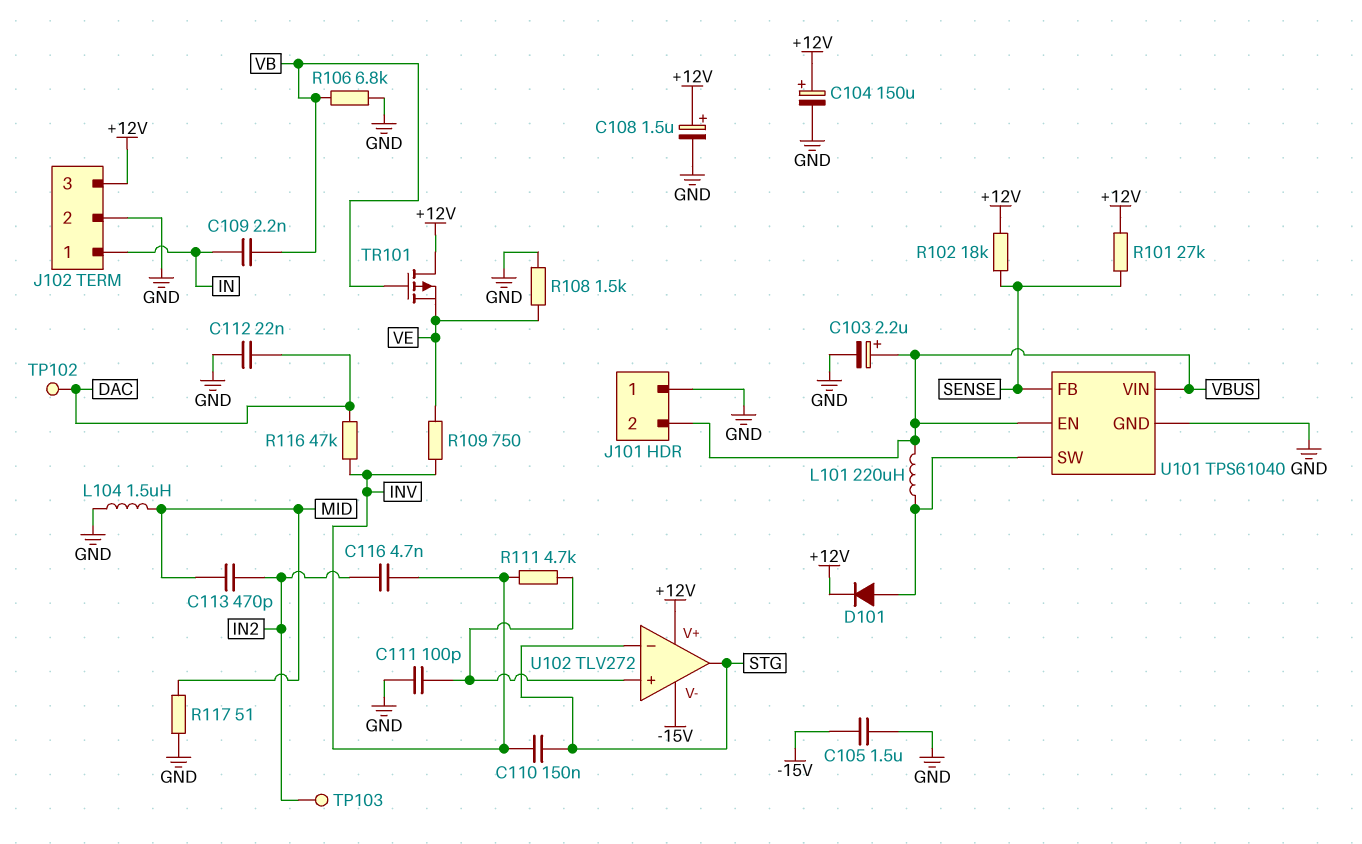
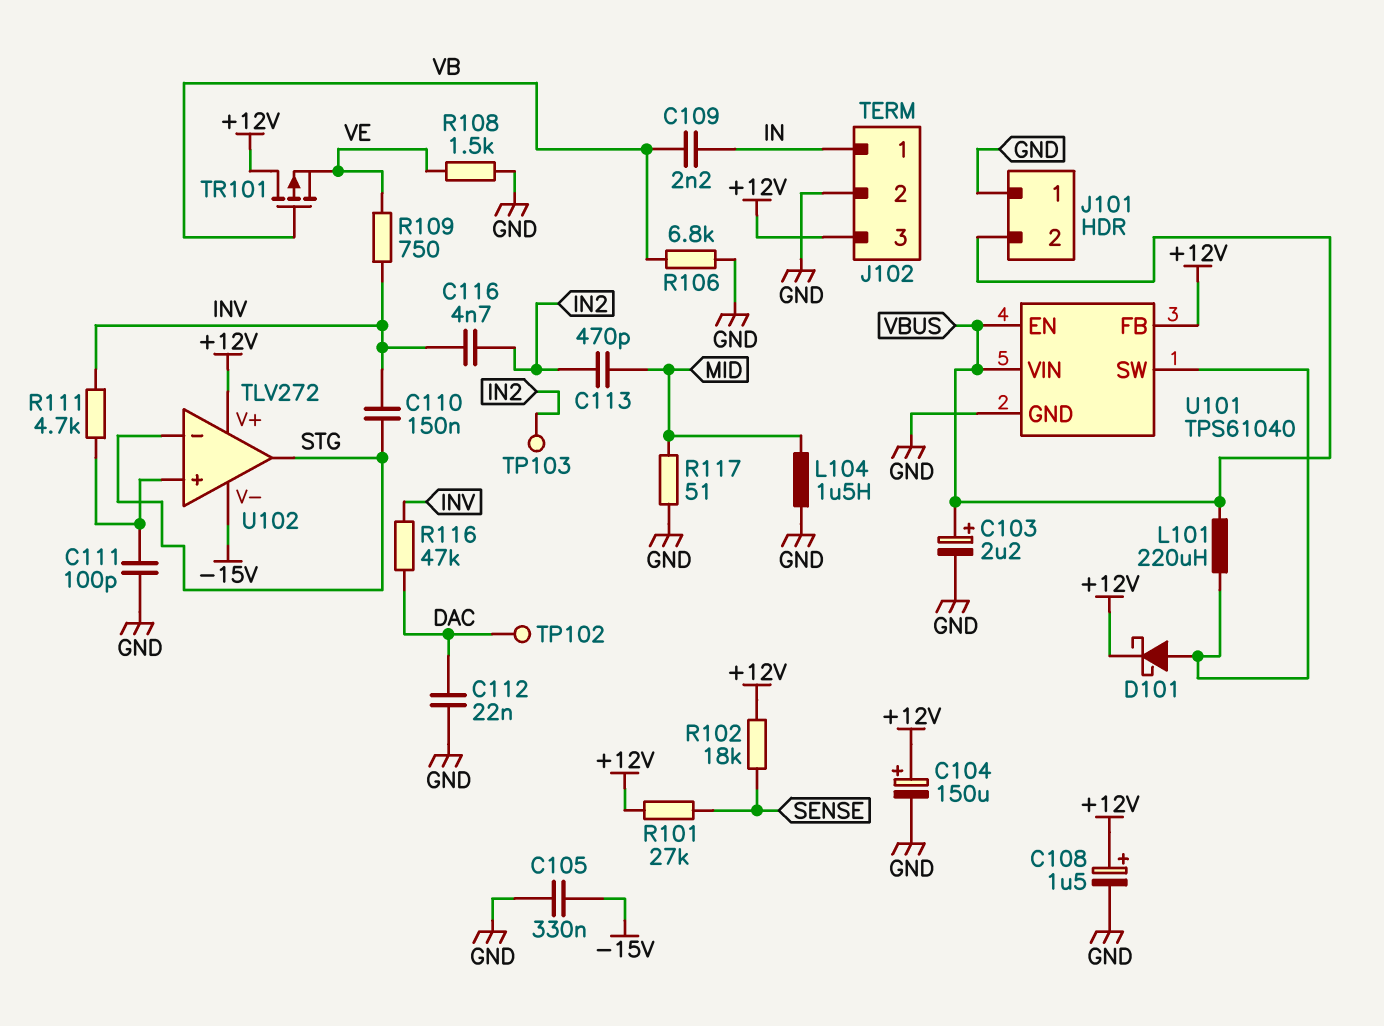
C105: 1.5uF (-15V, GND) -> 330nF (-15V, GND)
D101: diode (A U101/SW, K +12V) -> schottky (A U101/SW, K +12V)
U101 pin FB: SENSE -> +12V

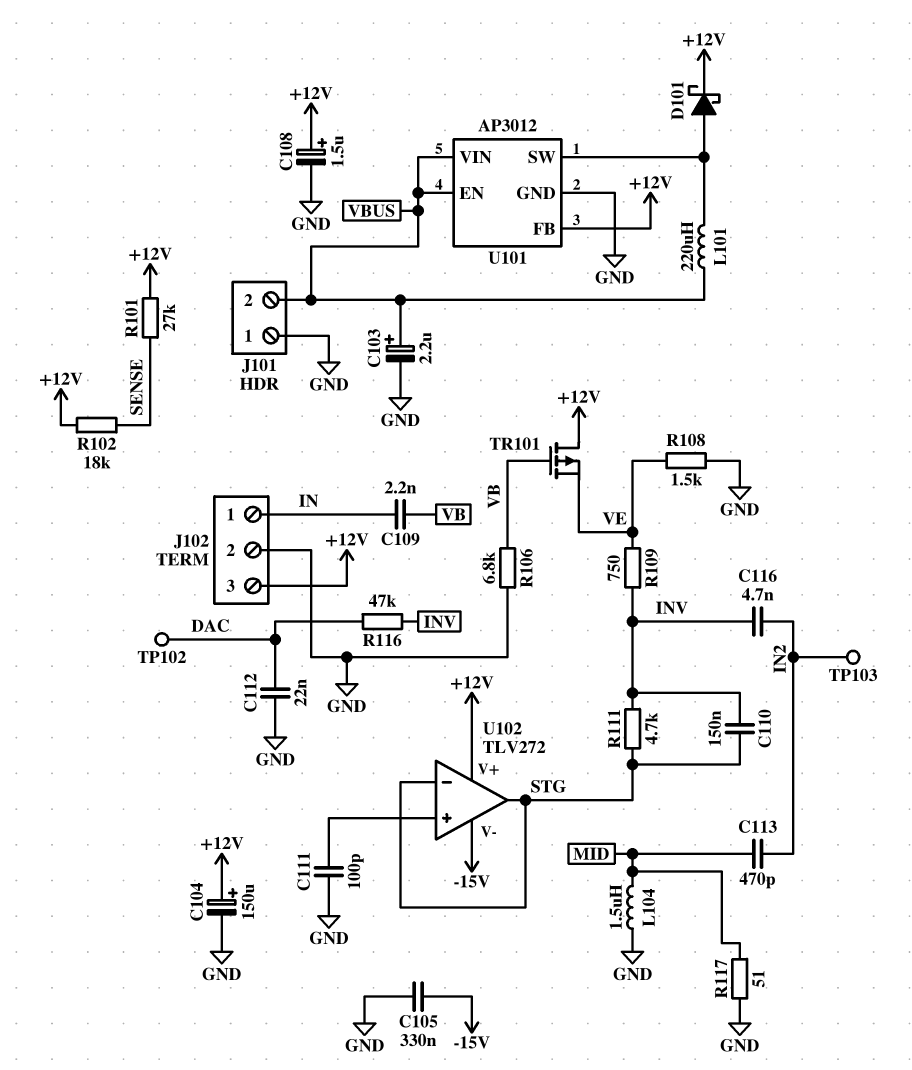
R111: 4.7k (INV, U102/in+) -> 4.7k (INV, STG)
U101: TPS61040 -> AP3012

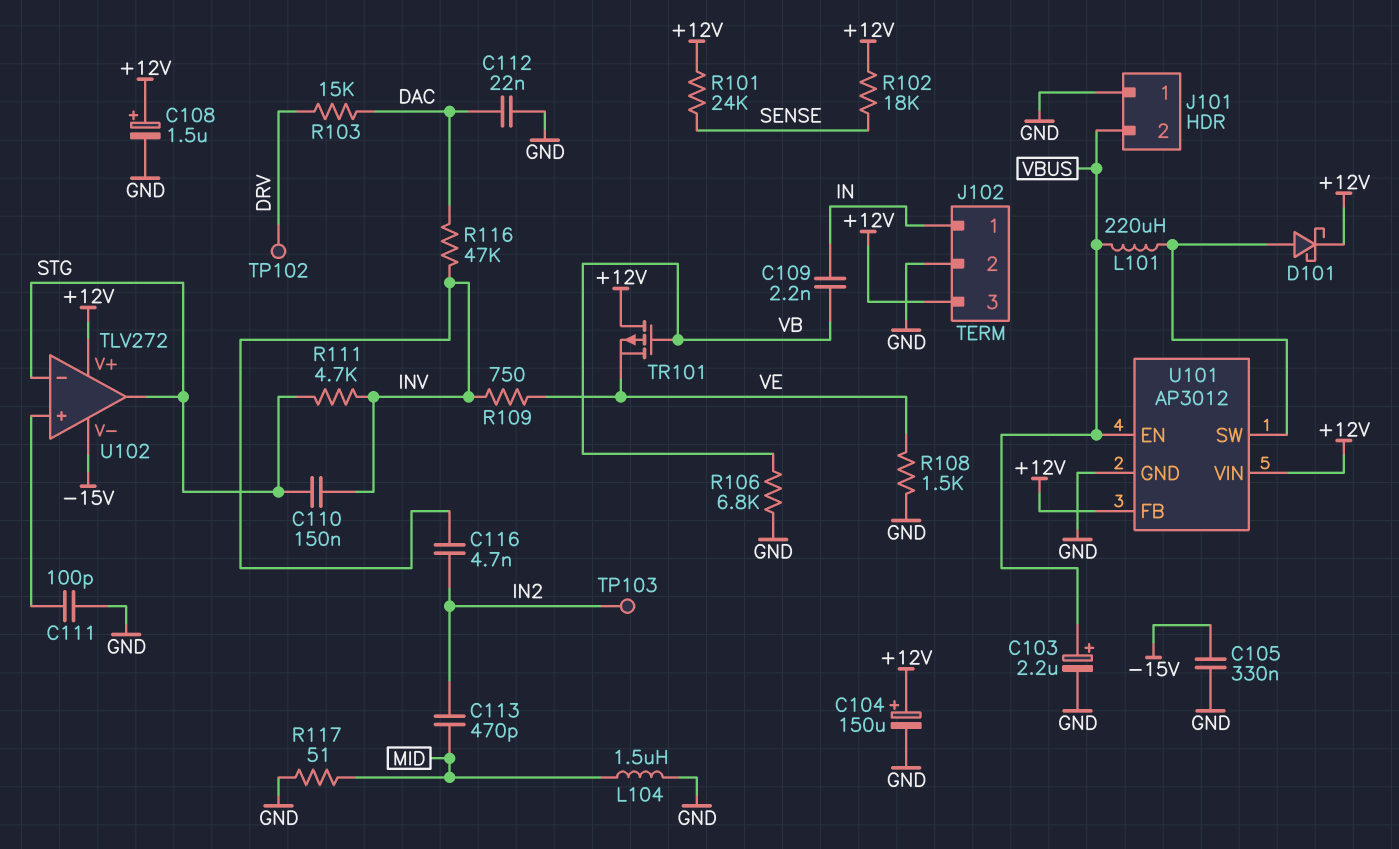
R101: 27k (+12V, SENSE) -> 24k (+12V, SENSE)
R103: none -> 15k (DAC, DRV)
TP102: test point (DAC) -> test point (DRV)
U101 pin VIN: VBUS -> +12V

